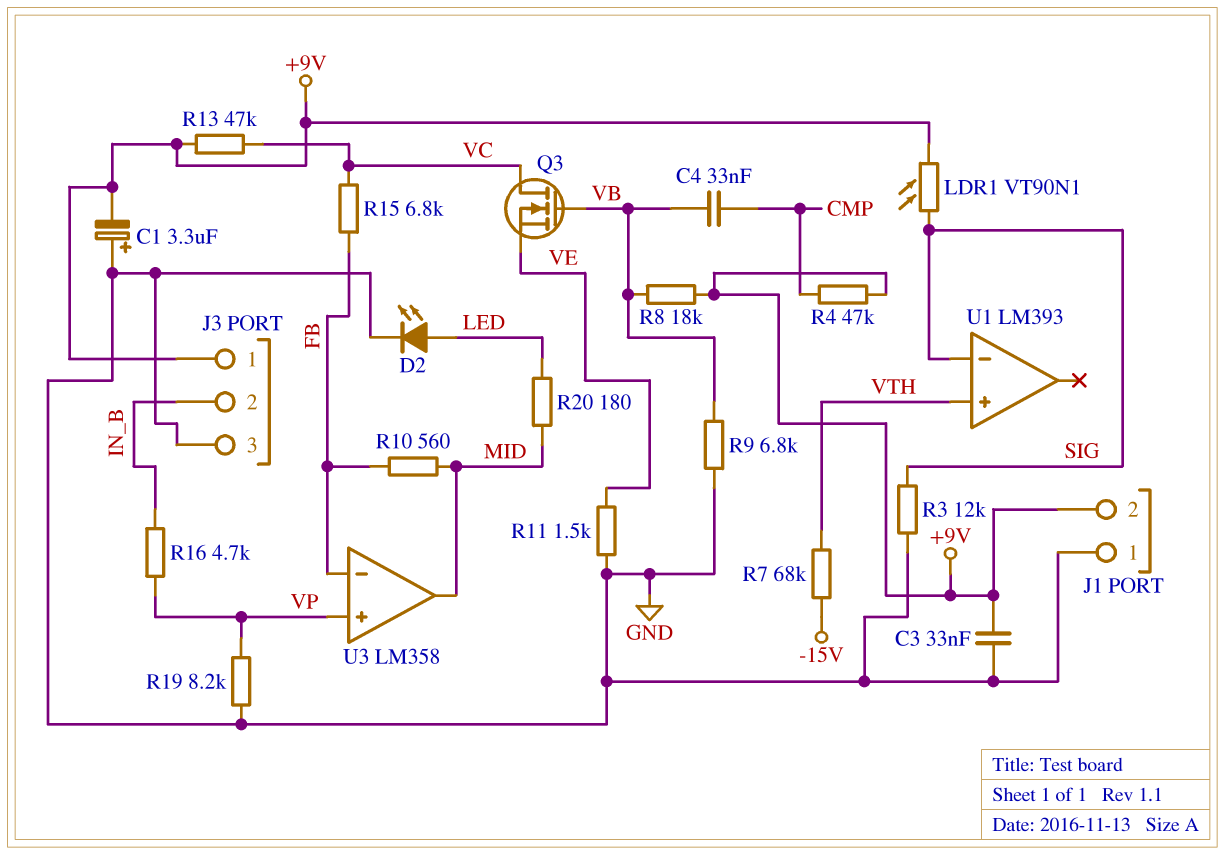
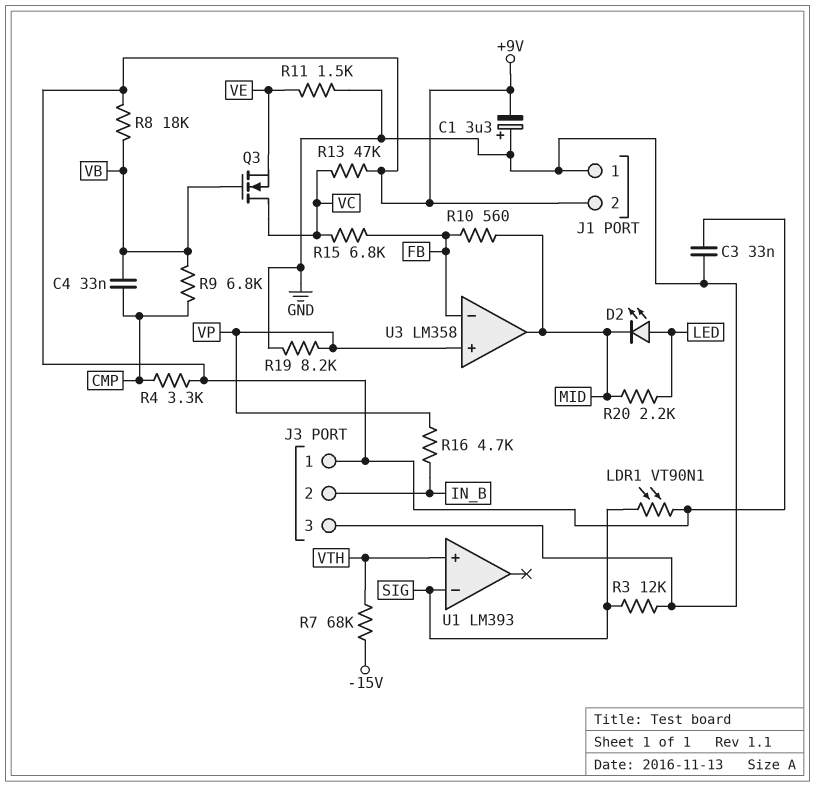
D2: LED (A LED, K GND) -> LED (A LED, K MID)
R4: 47k (+9V, CMP) -> 3.3k (+9V, CMP)
R9: 6.8k (GND, VB) -> 6.8k (CMP, VB)
R20: 180 (LED, MID) -> 2.2k (LED, MID)

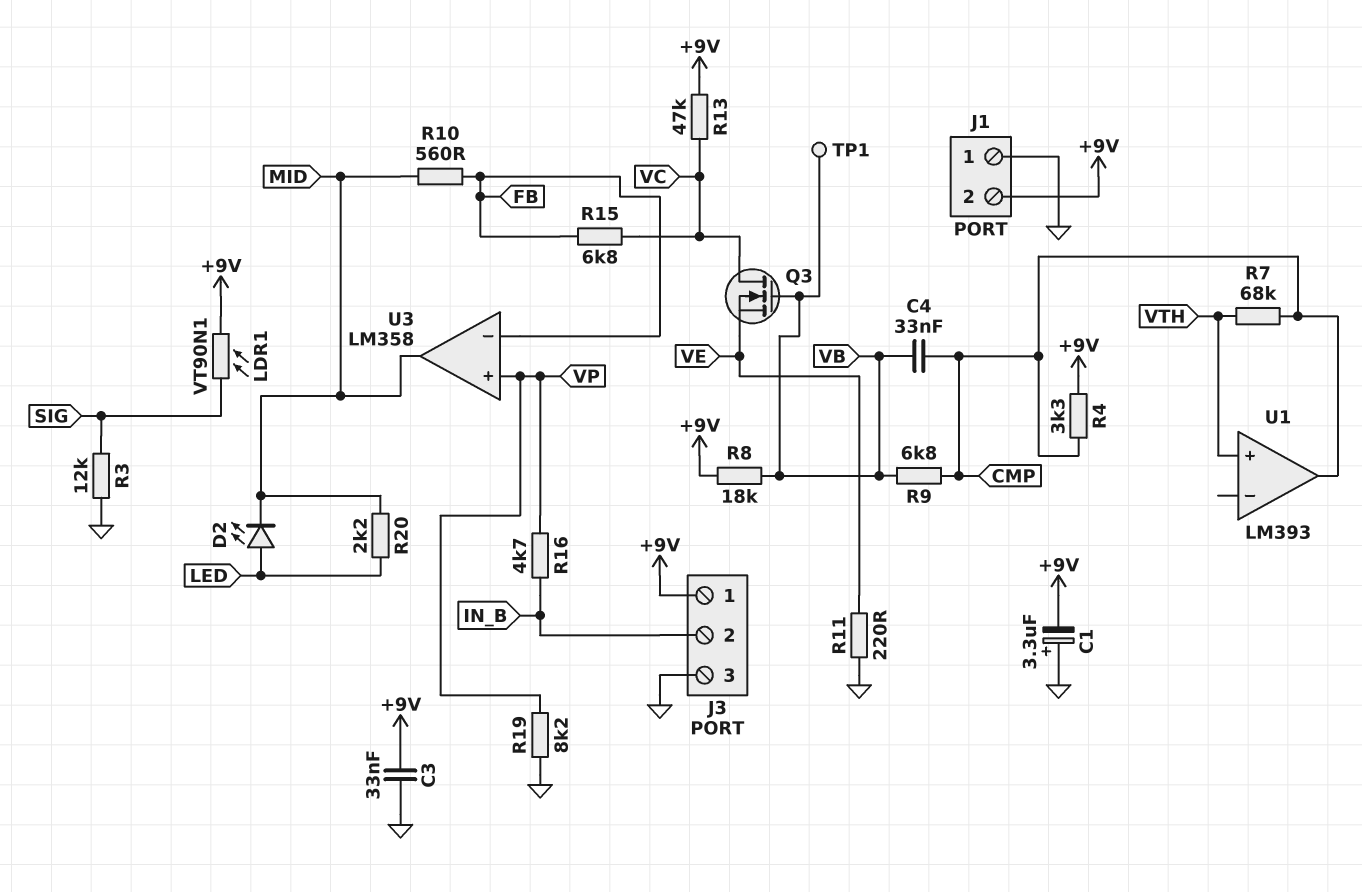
R7: 68k (-15V, VTH) -> 68k (CMP, VTH)
R11: 1.5k (GND, VE) -> 220 (GND, VE)
TP1: none -> test point (VB)
U1 pin in-: SIG -> none
U1 pin out: none -> CMP

